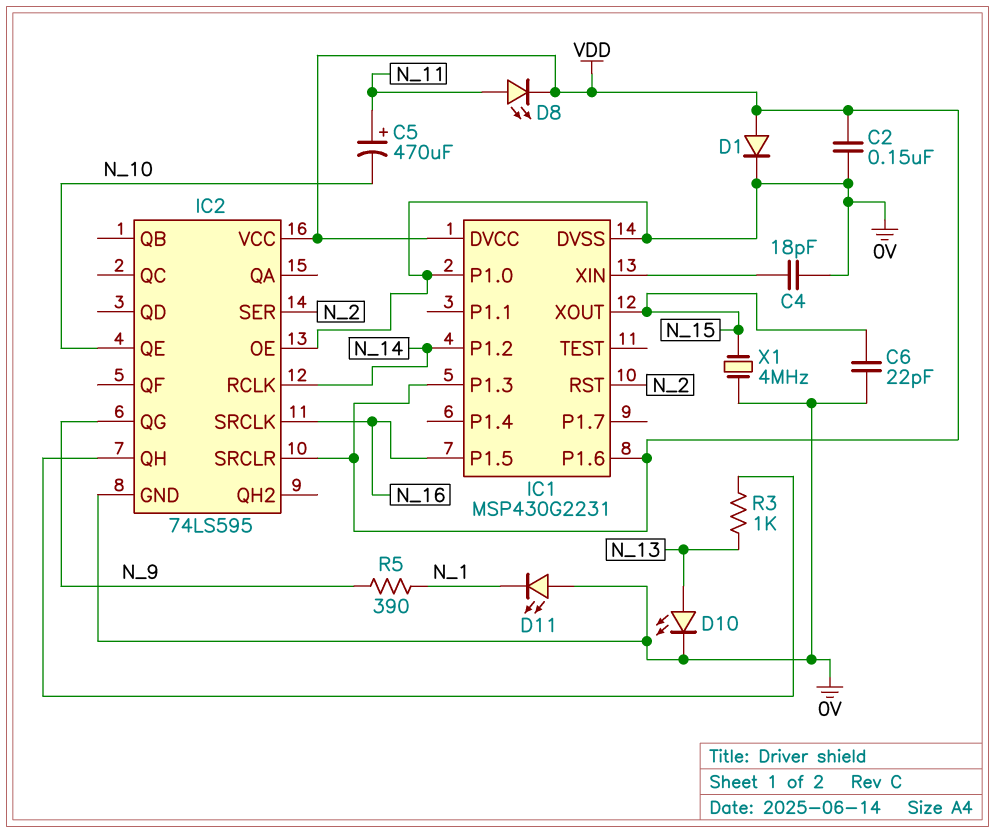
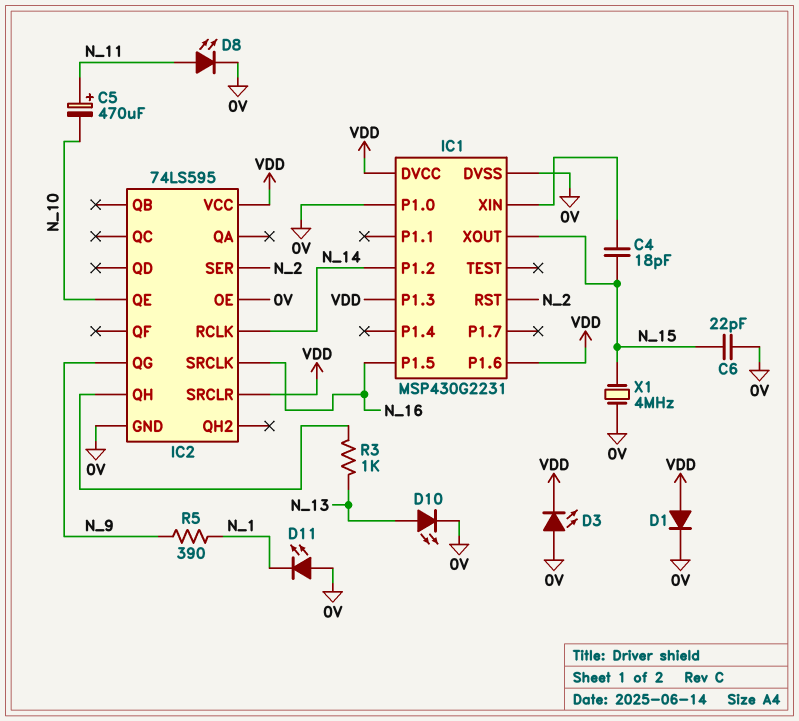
C2: 150nF (0V, VDD) -> none
C4: 18pF (0V, IC1/XIN) -> 18pF (IC1/XIN, N_15)
D3: none -> LED (A 0V, K VDD)
D8: LED (A N_11, K VDD) -> LED (A N_11, K 0V)

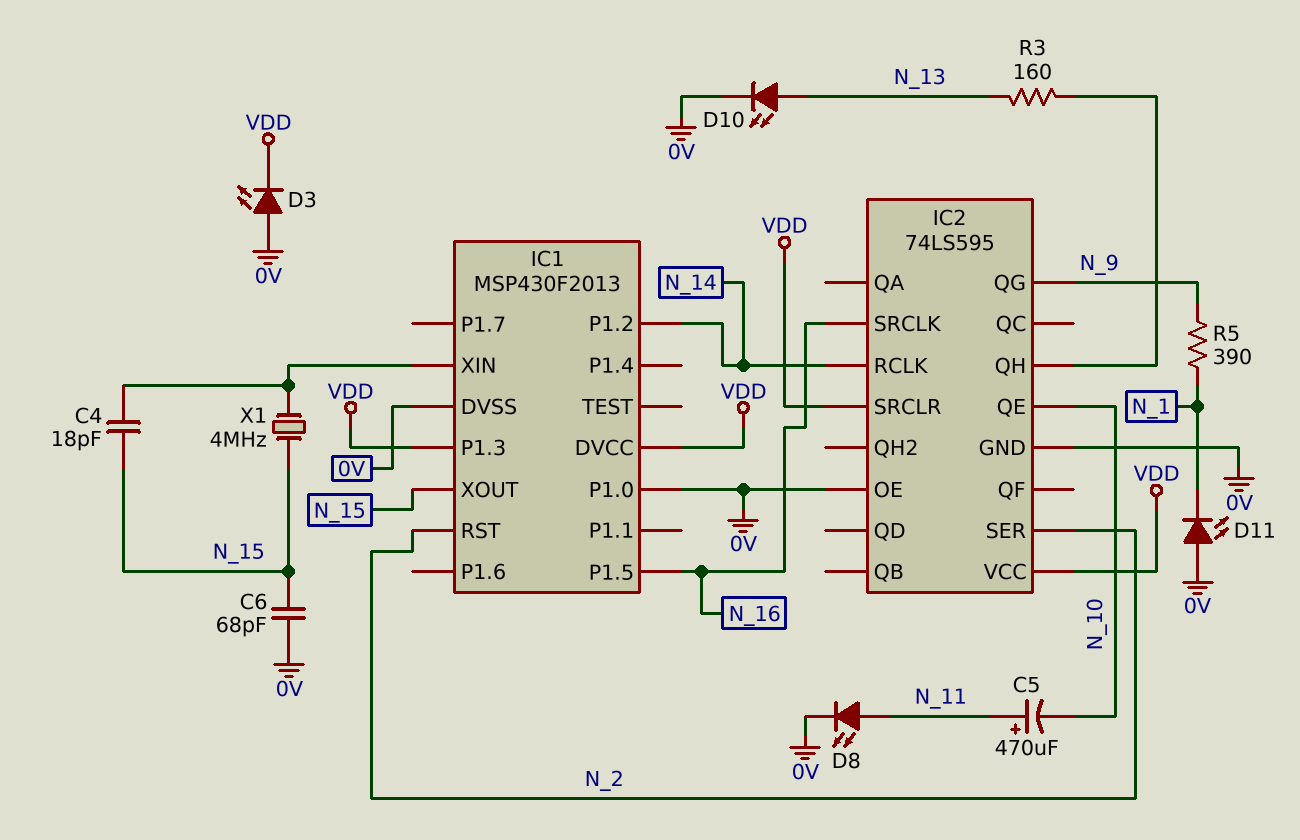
C6: 22pF (0V, N_15) -> 68pF (0V, N_15)
D1: diode (A VDD, K 0V) -> none
IC1: MSP430G2231 -> MSP430F2013
IC1 pin P1.6: VDD -> none
R3: 1k (IC2/QH, N_13) -> 160 (IC2/QH, N_13)
X1: 4MHz (0V, N_15) -> 4MHz (IC1/XIN, N_15)

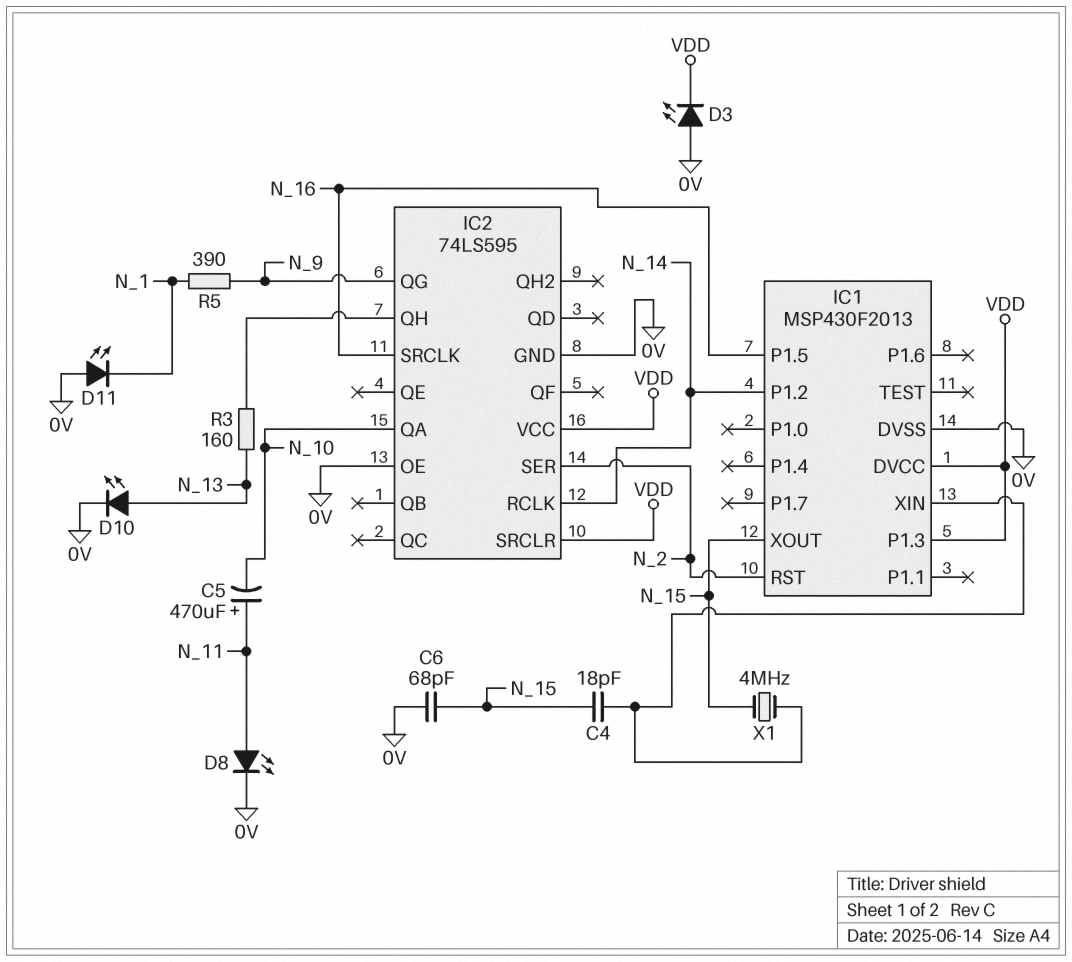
IC1 pin P1.0: 0V -> none
IC2 pin QA: none -> N_10
IC2 pin QE: N_10 -> none

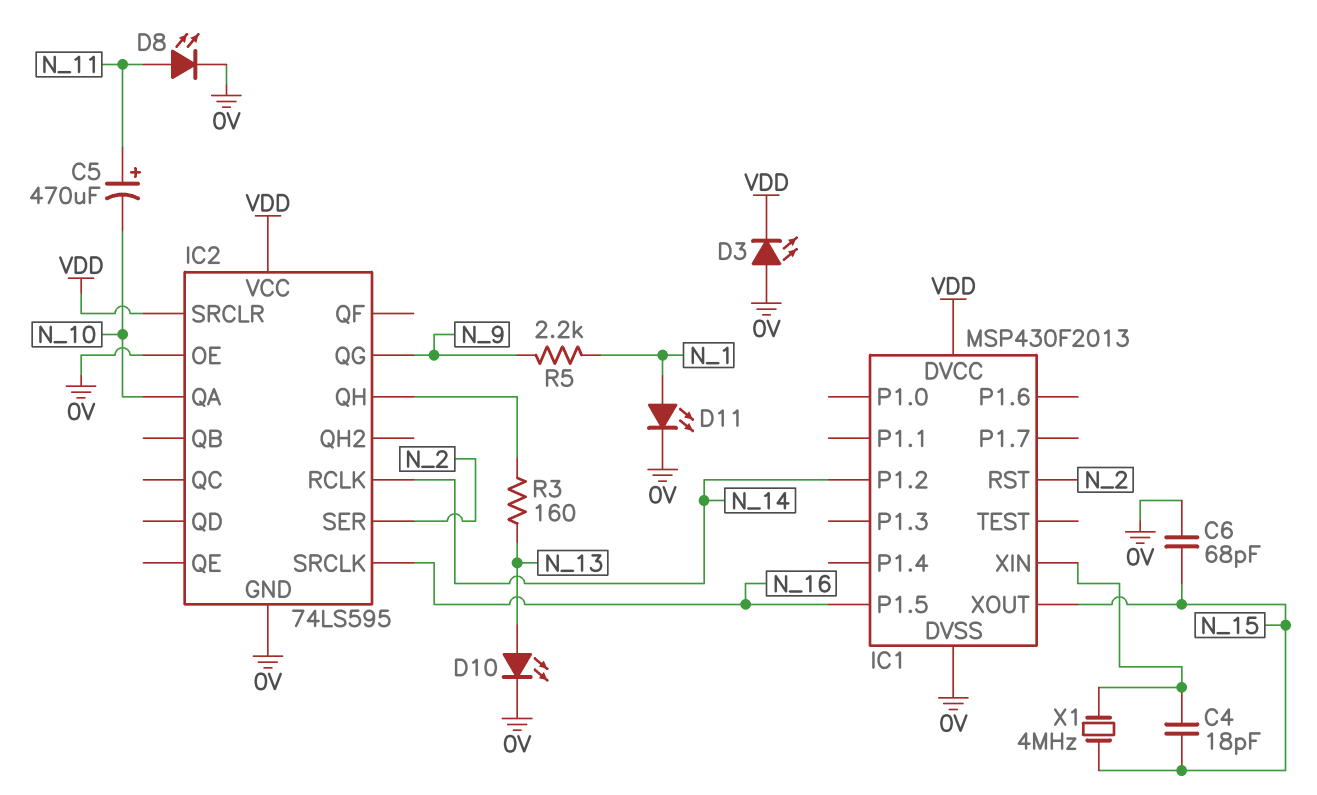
D11: LED (A 0V, K N_1) -> LED (A N_1, K 0V)
IC1 pin P1.3: VDD -> none
R5: 390 (N_1, N_9) -> 2.2k (N_1, N_9)

